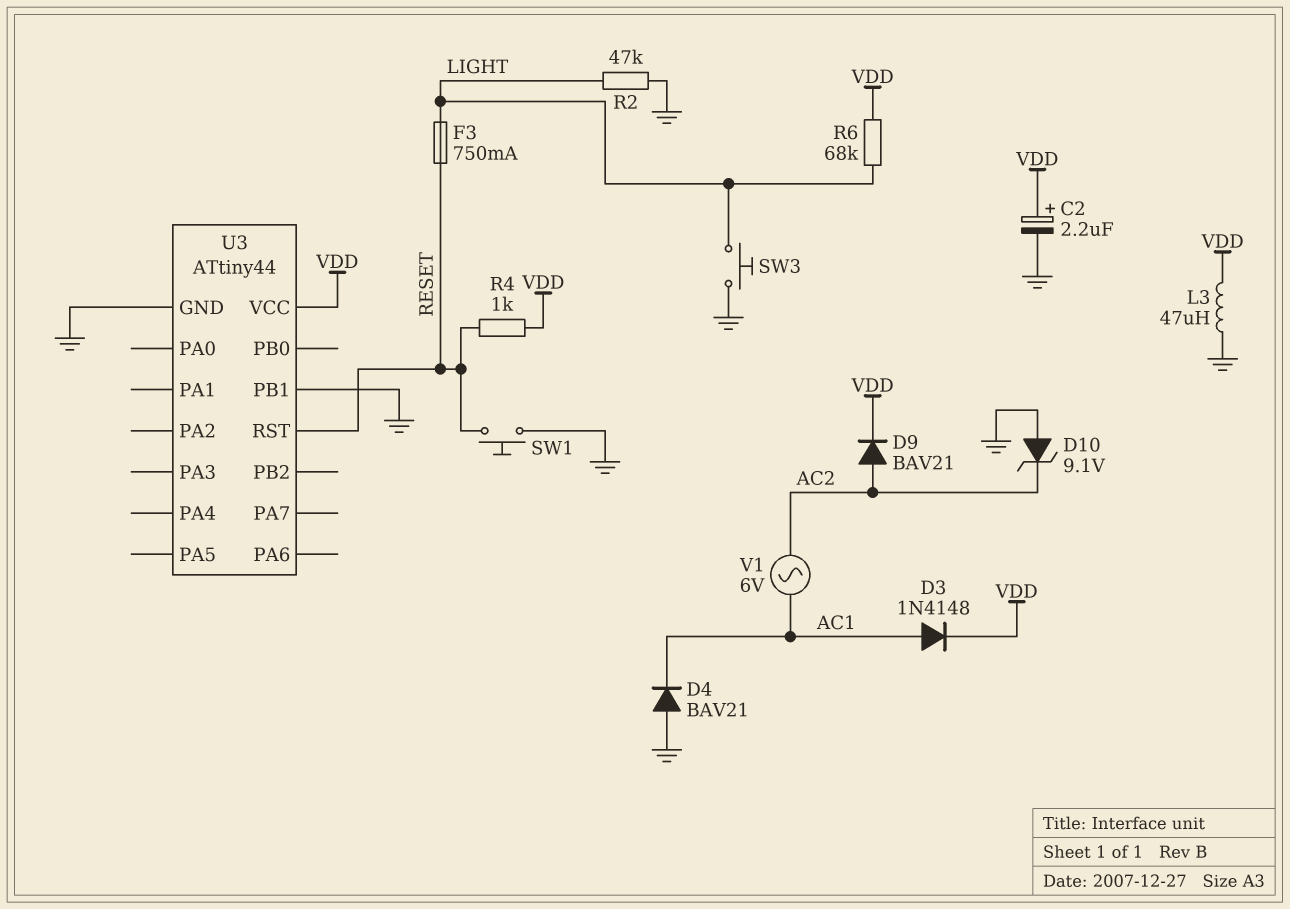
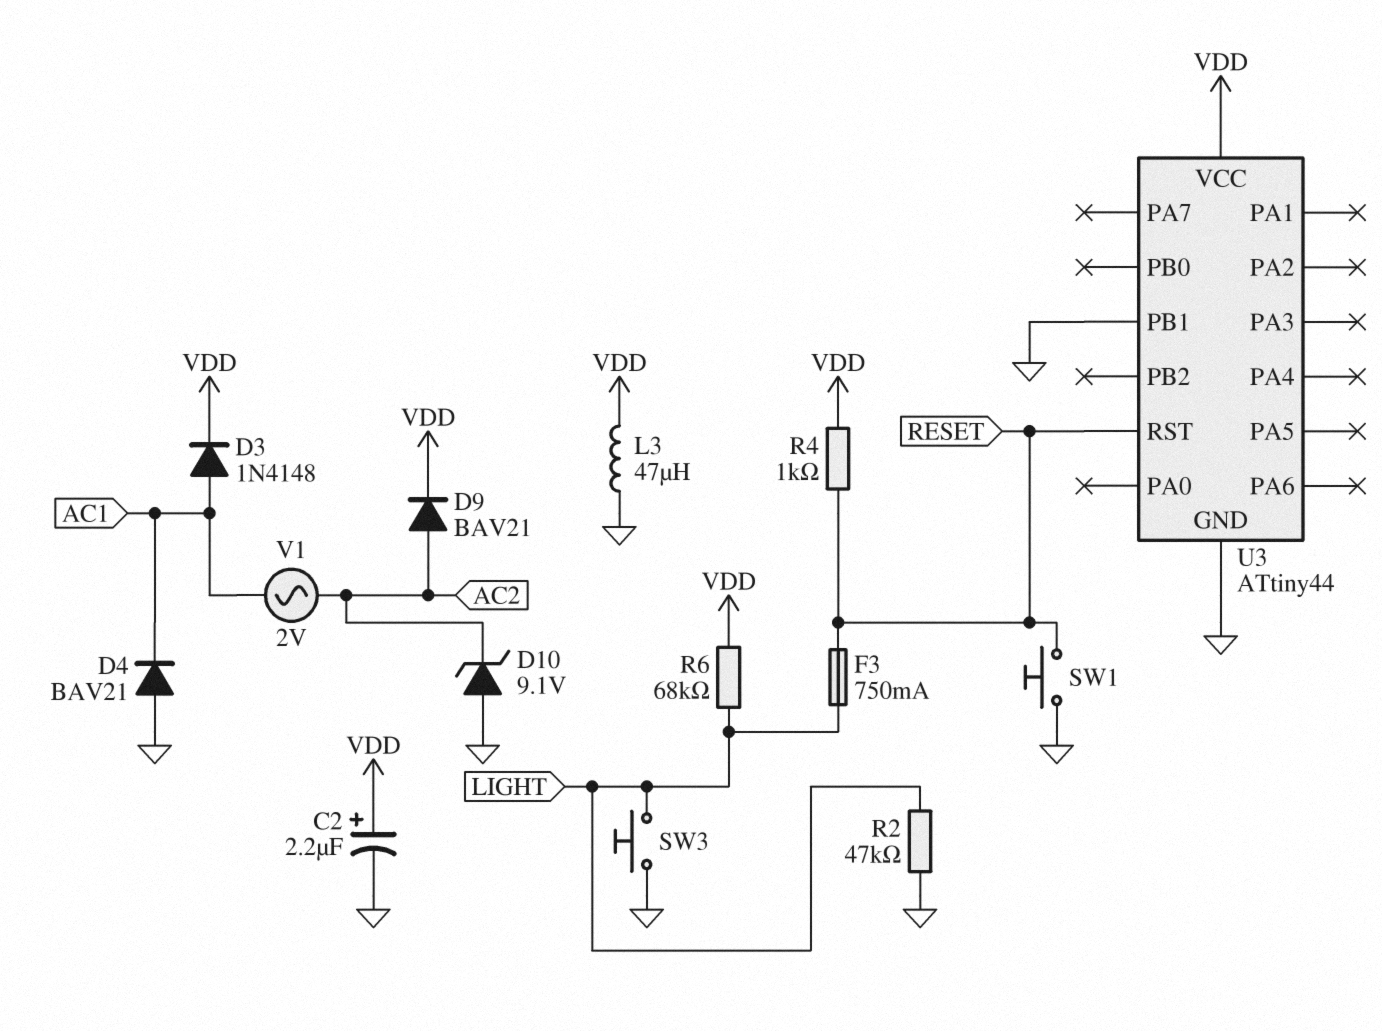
V1: AC 6V (AC1, AC2) -> AC 2V (AC1, AC2)

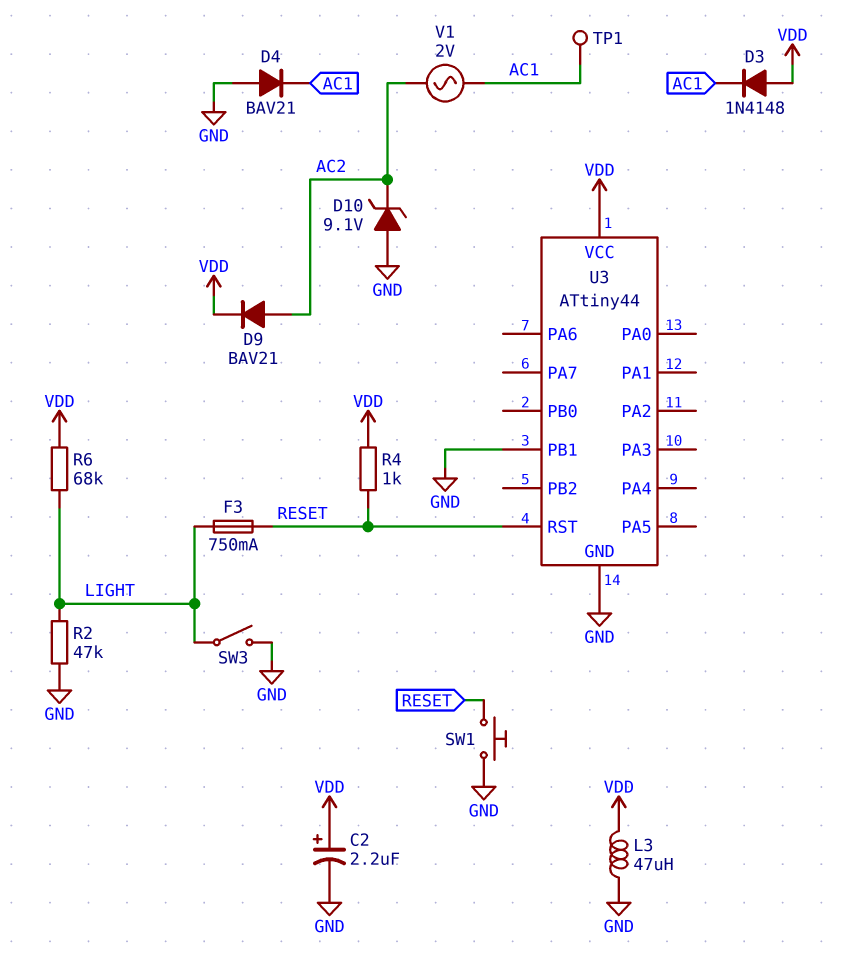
D3: diode 1N4148 (A AC1, K VDD) -> diode 1N4148 (A VDD, K AC1)
SW3: button (GND, LIGHT) -> switch (GND, LIGHT)
TP1: none -> test point (AC1)

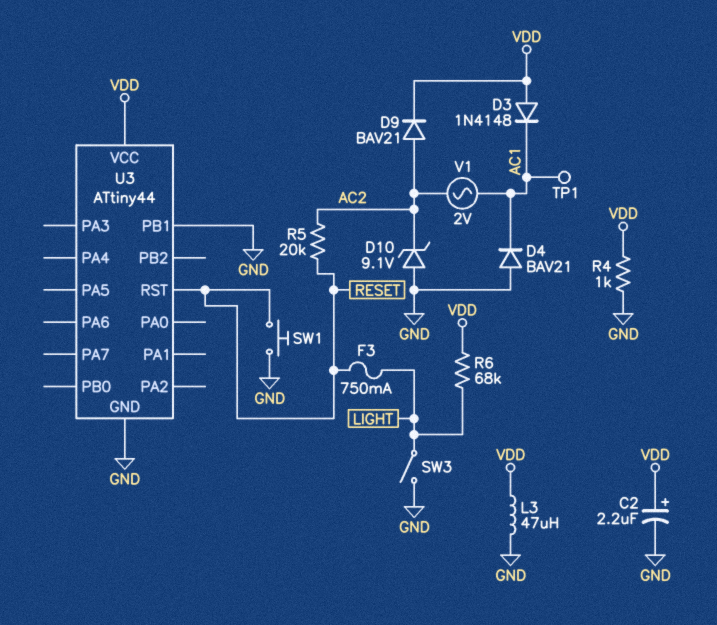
R2: 47k (GND, LIGHT) -> none
R4: 1k (RESET, VDD) -> 1k (GND, VDD)
R5: none -> 20k (AC2, RESET)

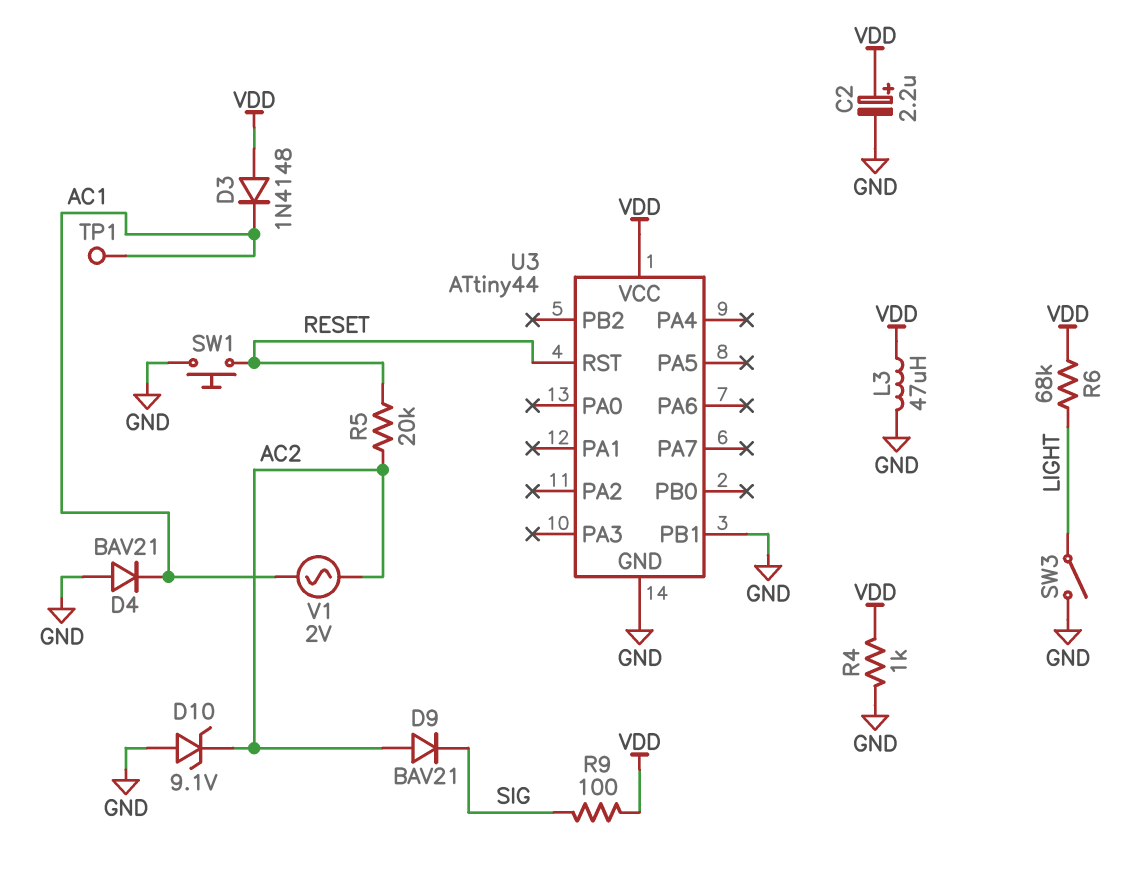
D9: diode BAV21 (A AC2, K VDD) -> diode BAV21 (A AC2, K SIG)
F3: 750mA (LIGHT, RESET) -> none
R9: none -> 100 (SIG, VDD)

